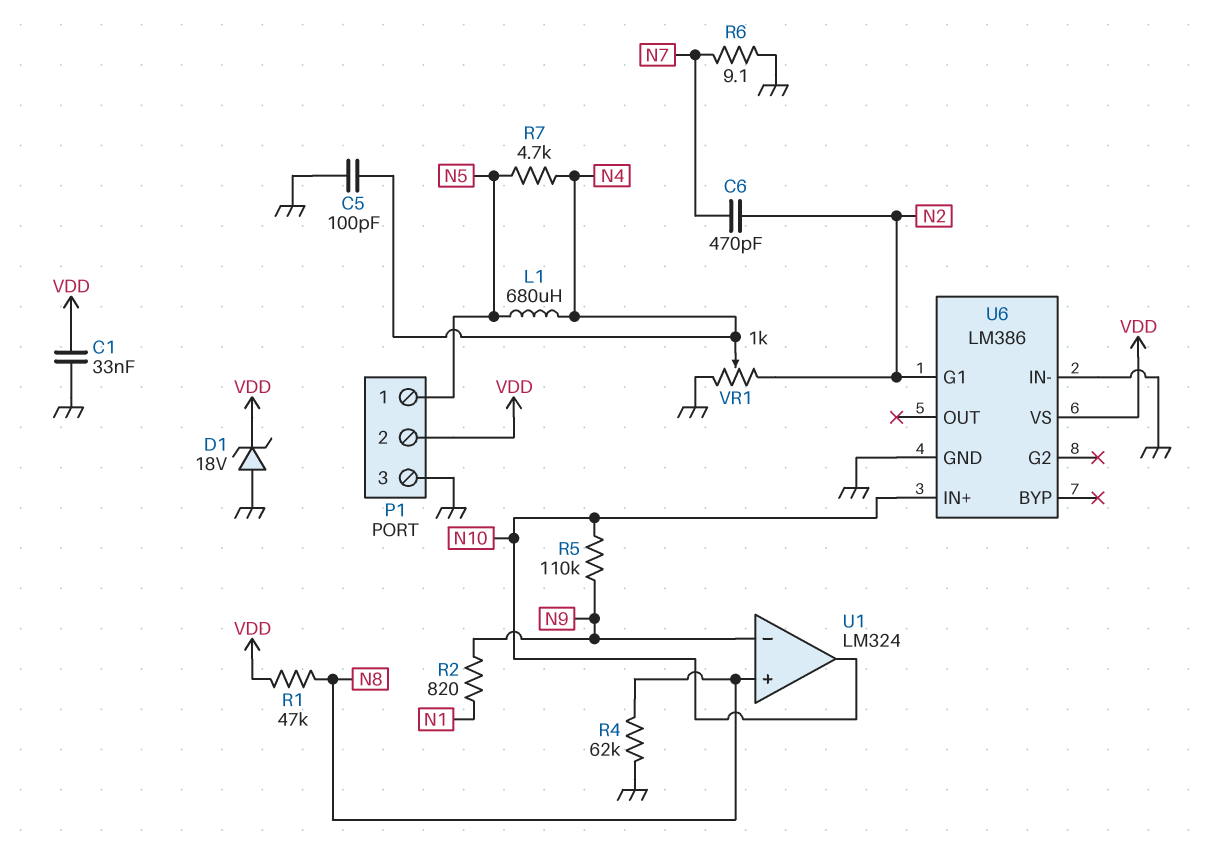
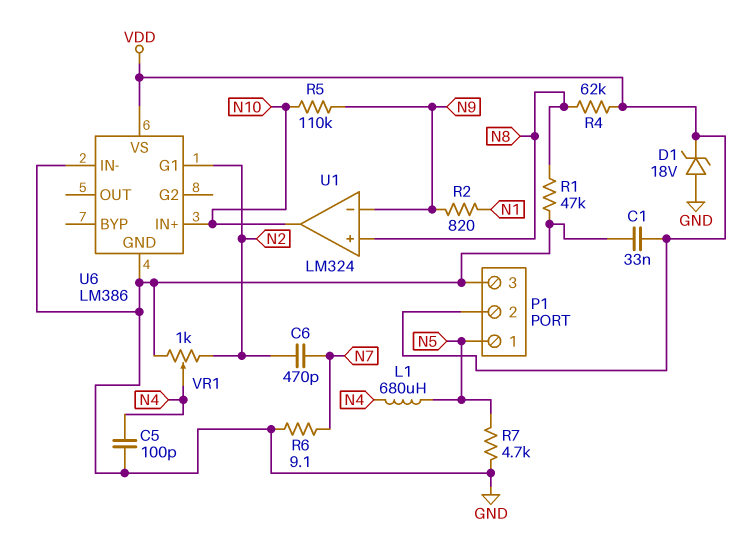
R1: 47k (N8, VDD) -> 47k (GND, N8)
R4: 62k (GND, N8) -> 62k (N8, VDD)
R7: 4.7k (N4, N5) -> 4.7k (GND, N5)

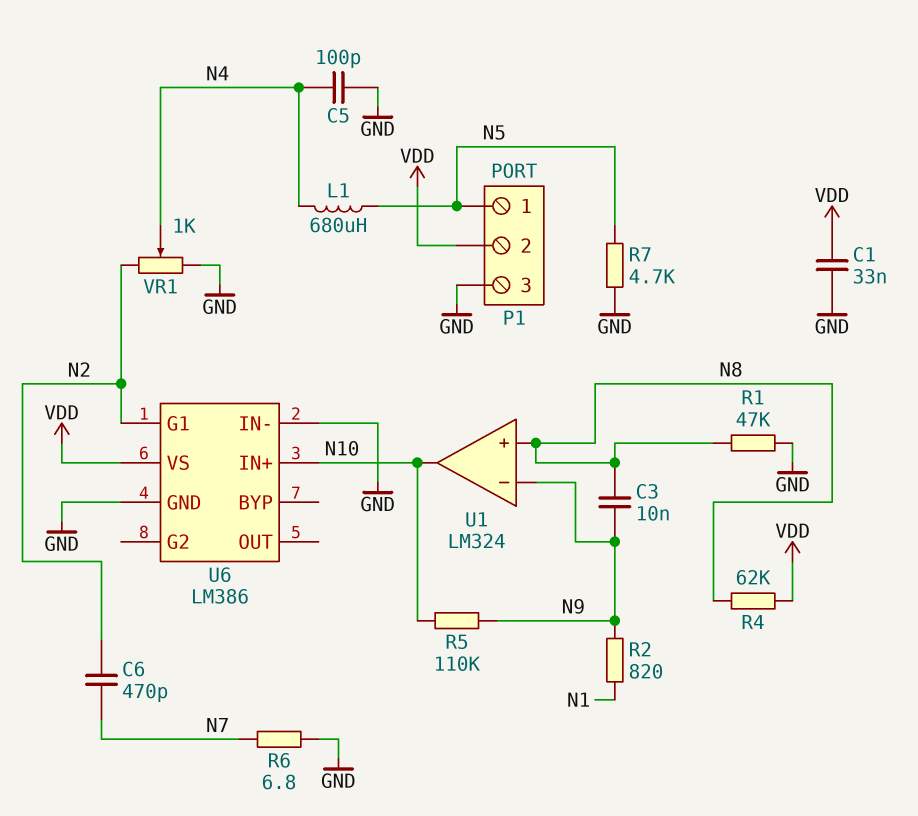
C3: none -> 10nF (N8, N9)
D1: zener 18V (A GND, K VDD) -> none
R6: 9.1 (GND, N7) -> 6.8 (GND, N7)

